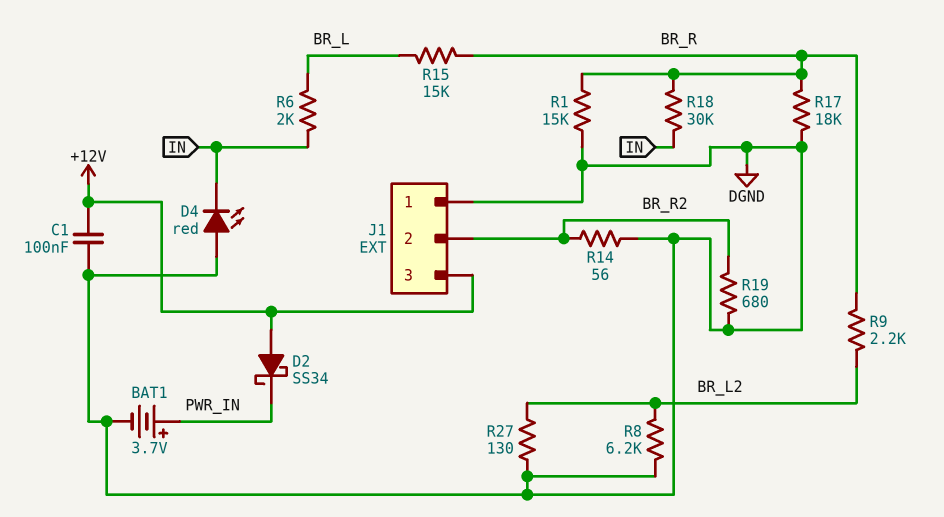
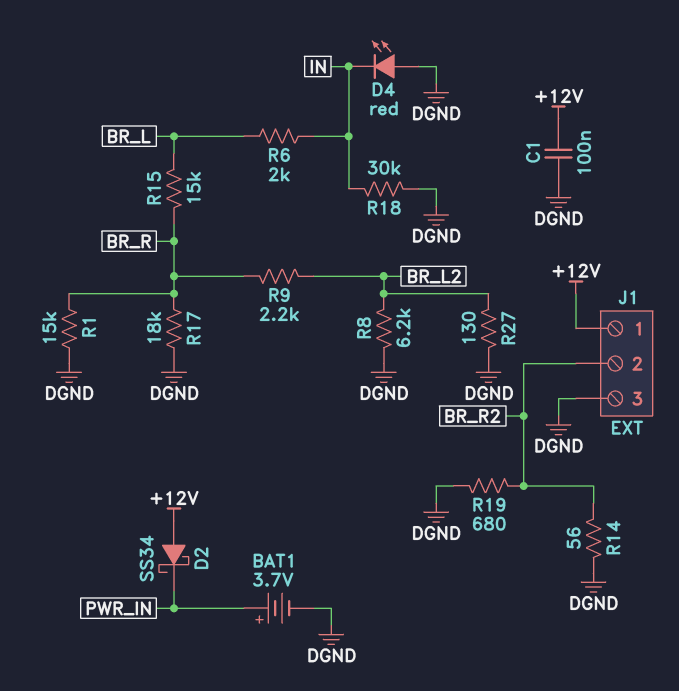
J1 pin 1: DGND -> +12V
J1 pin 3: +12V -> DGND
R18: 30k (BR_R, IN) -> 30k (DGND, IN)

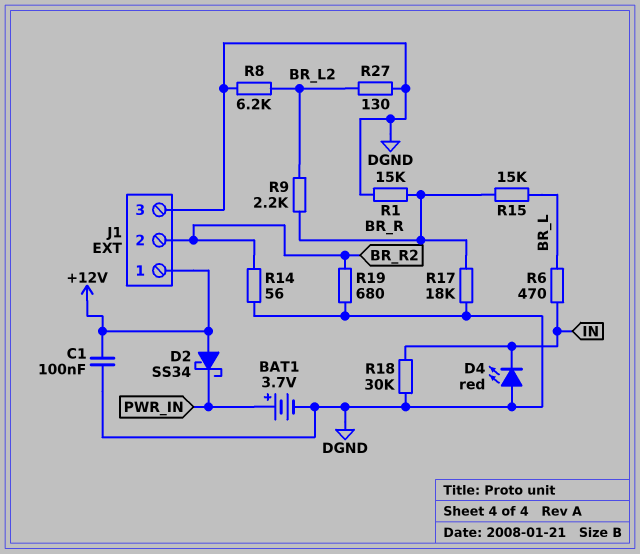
R6: 2k (BR_L, IN) -> 470 (BR_L, IN)

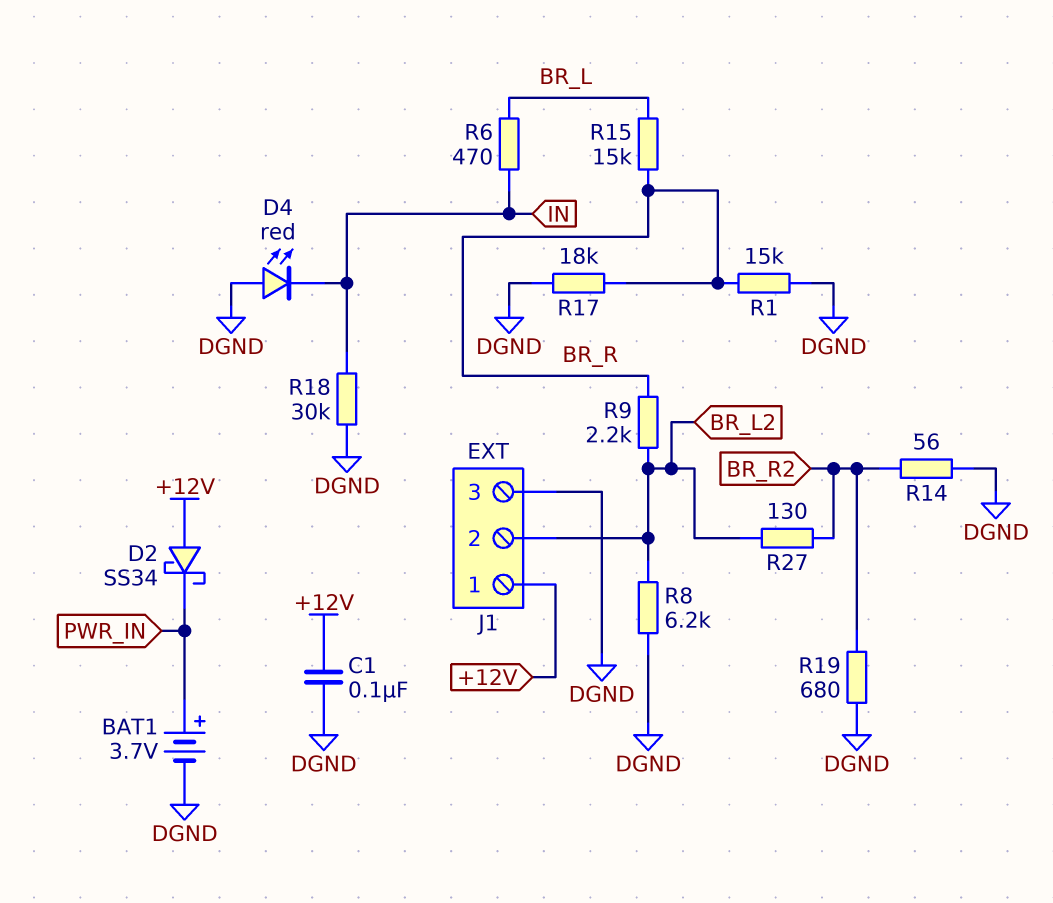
J1 pin 2: BR_R2 -> BR_L2
R27: 130 (BR_L2, DGND) -> 130 (BR_L2, BR_R2)

